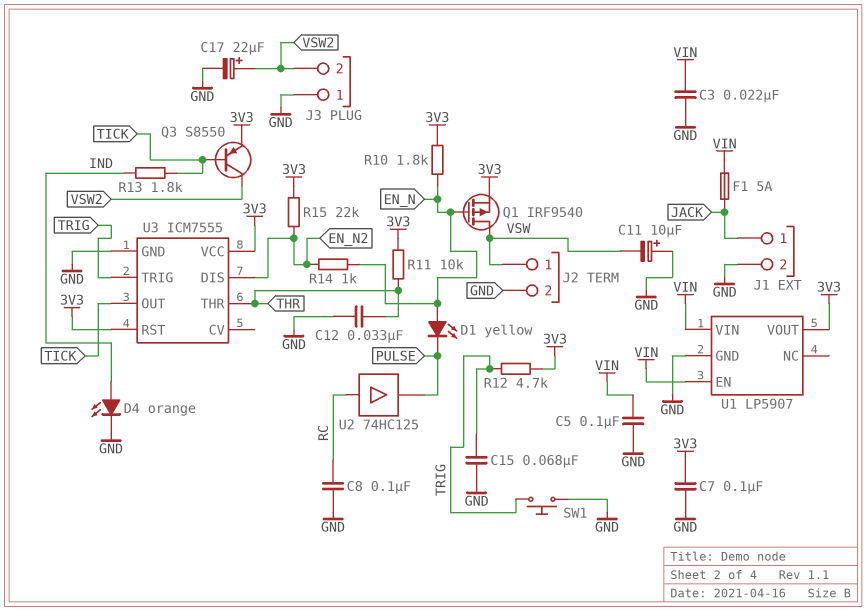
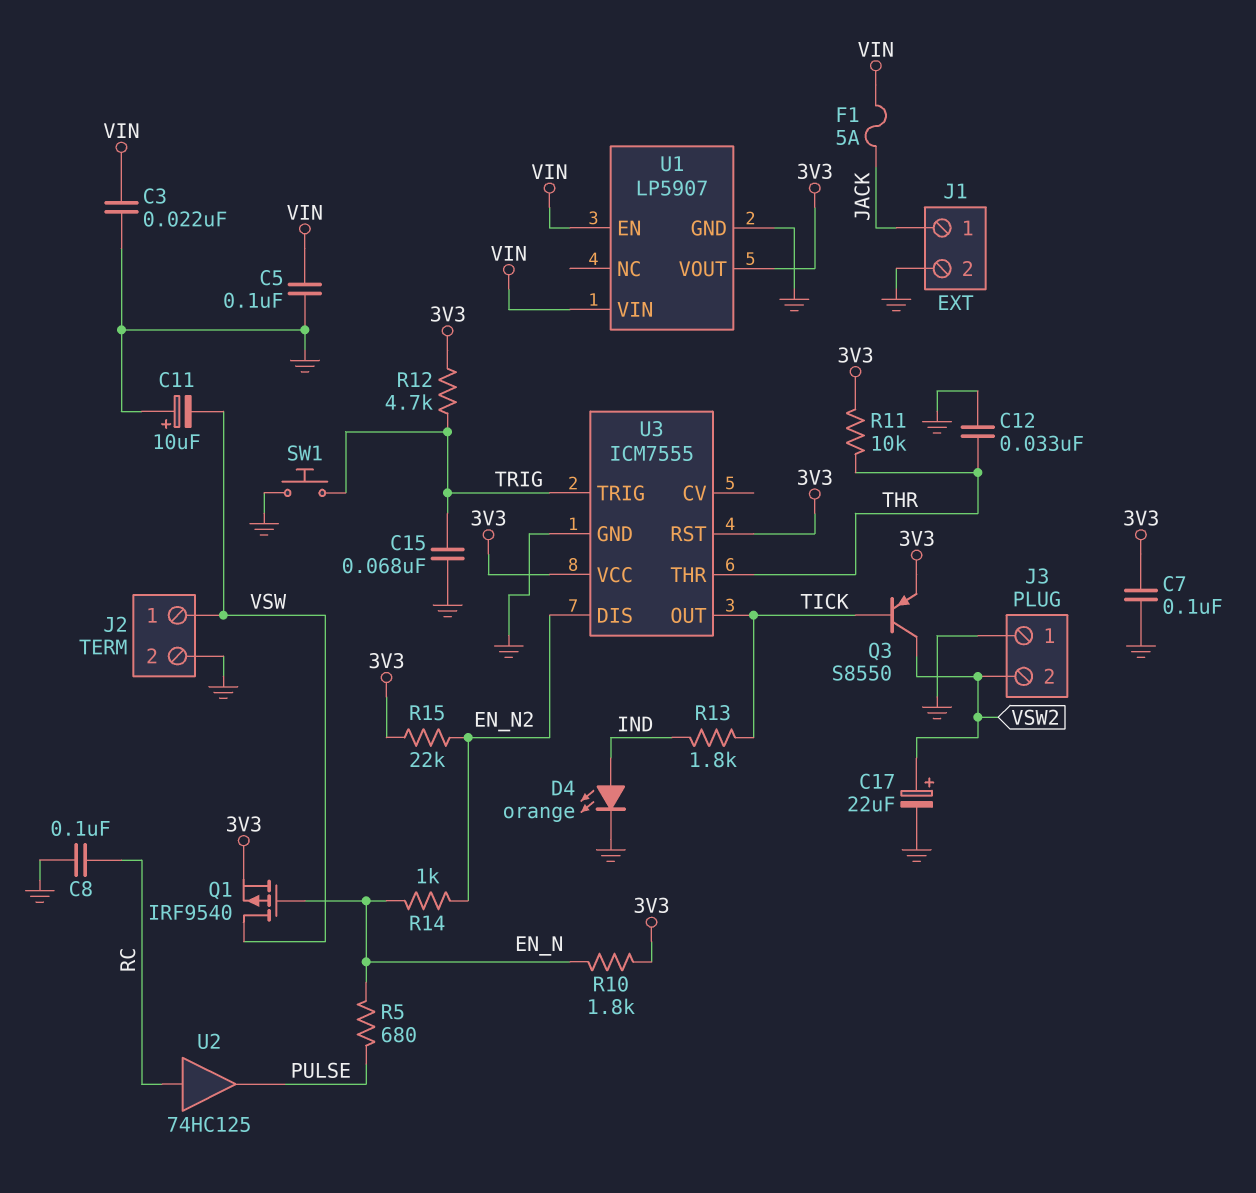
D1: LED yellow (A EN_N, K PULSE) -> none
R5: none -> 680 (EN_N, PULSE)

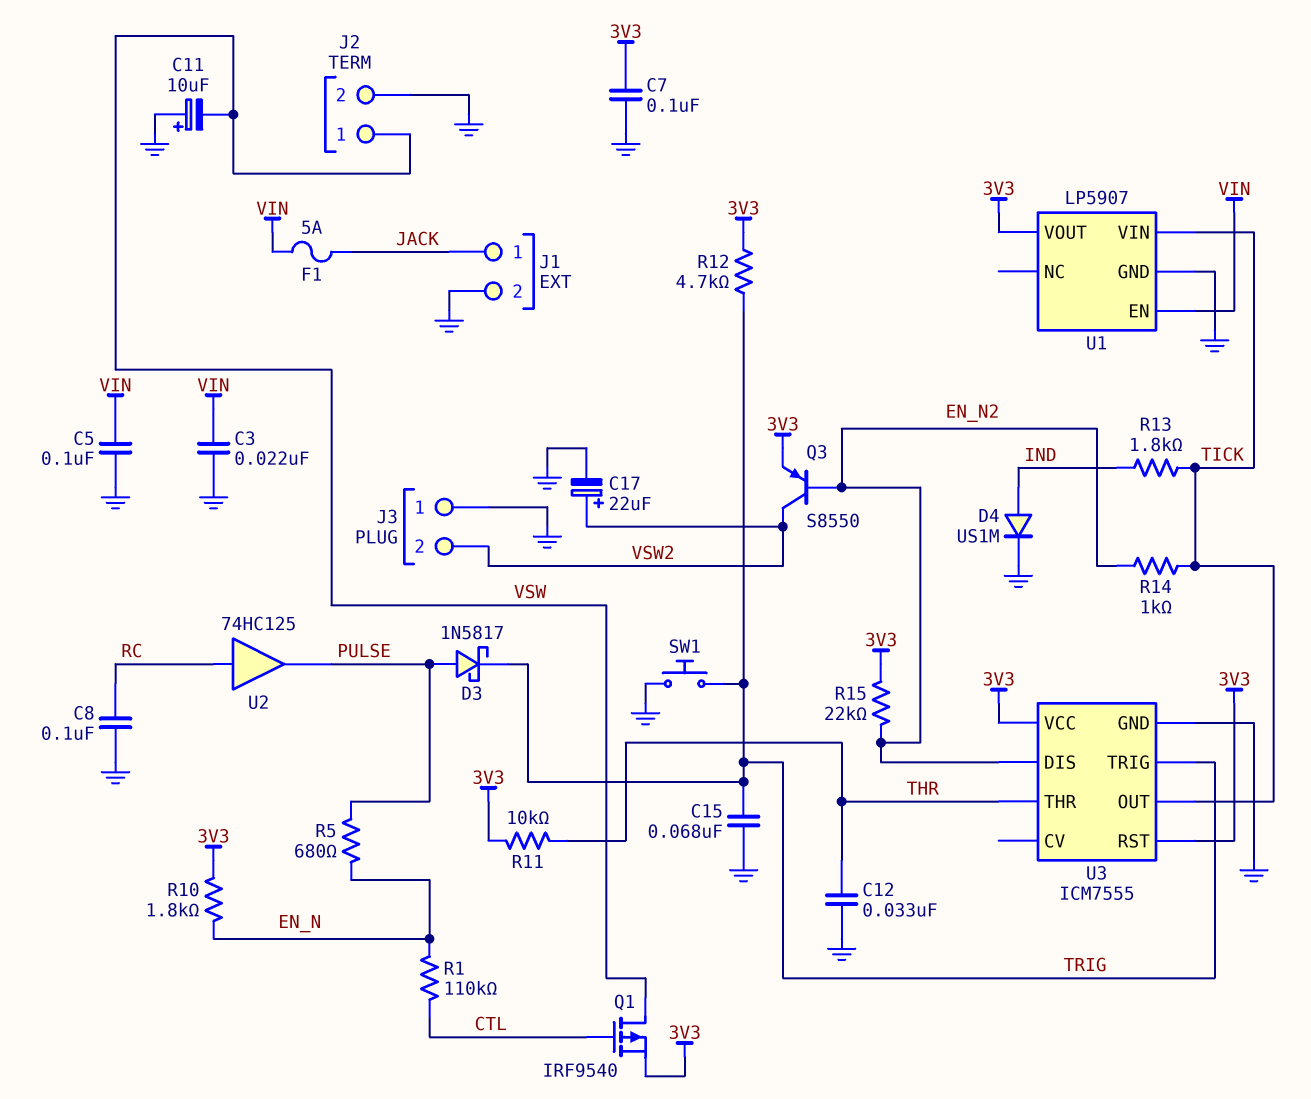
D3: none -> schottky 1N5817 (A PULSE, K TRIG)
D4: LED orange (A IND, K GND) -> diode US1M (A IND, K GND)
Q1: PMOS IRF9540 (G EN_N, D VSW, S 3V3) -> PMOS IRF9540 (G CTL, D VSW, S 3V3)
Q3: PNP S8550 (B TICK, C VSW2, E 3V3) -> PNP S8550 (B EN_N2, C VSW2, E 3V3)
R1: none -> 110k (CTL, EN_N)
R14: 1k (EN_N, EN_N2) -> 1k (EN_N2, TICK)
U1 pin VIN: VIN -> TICK

